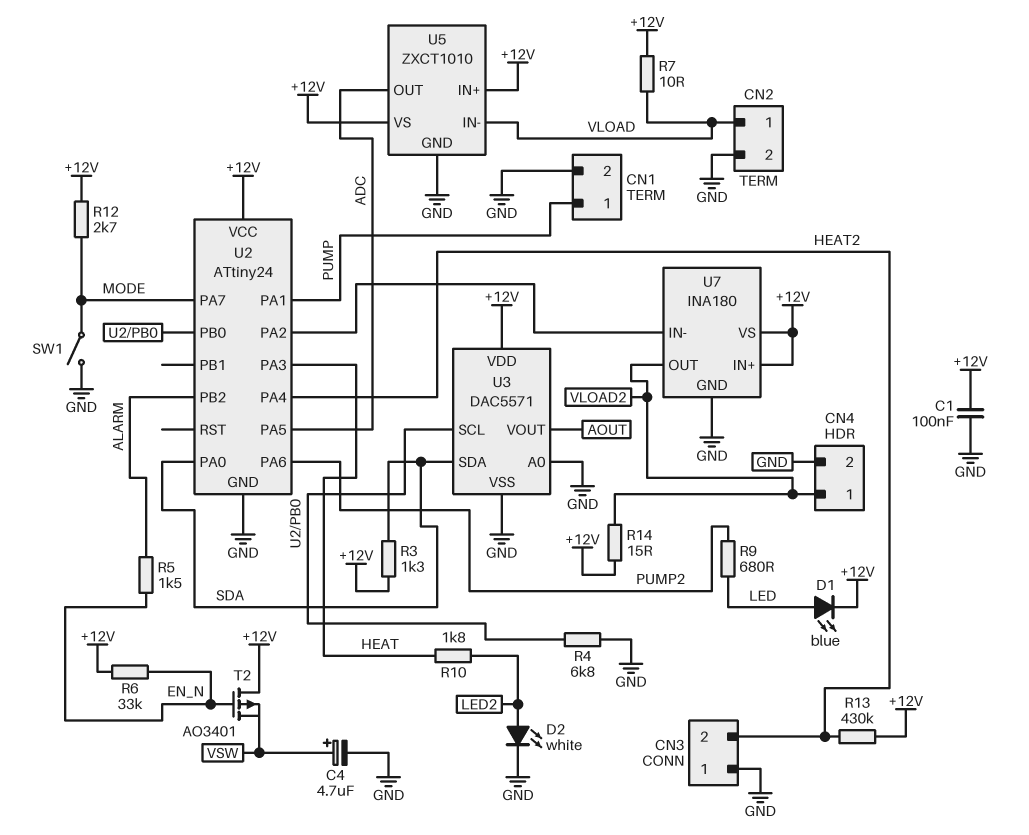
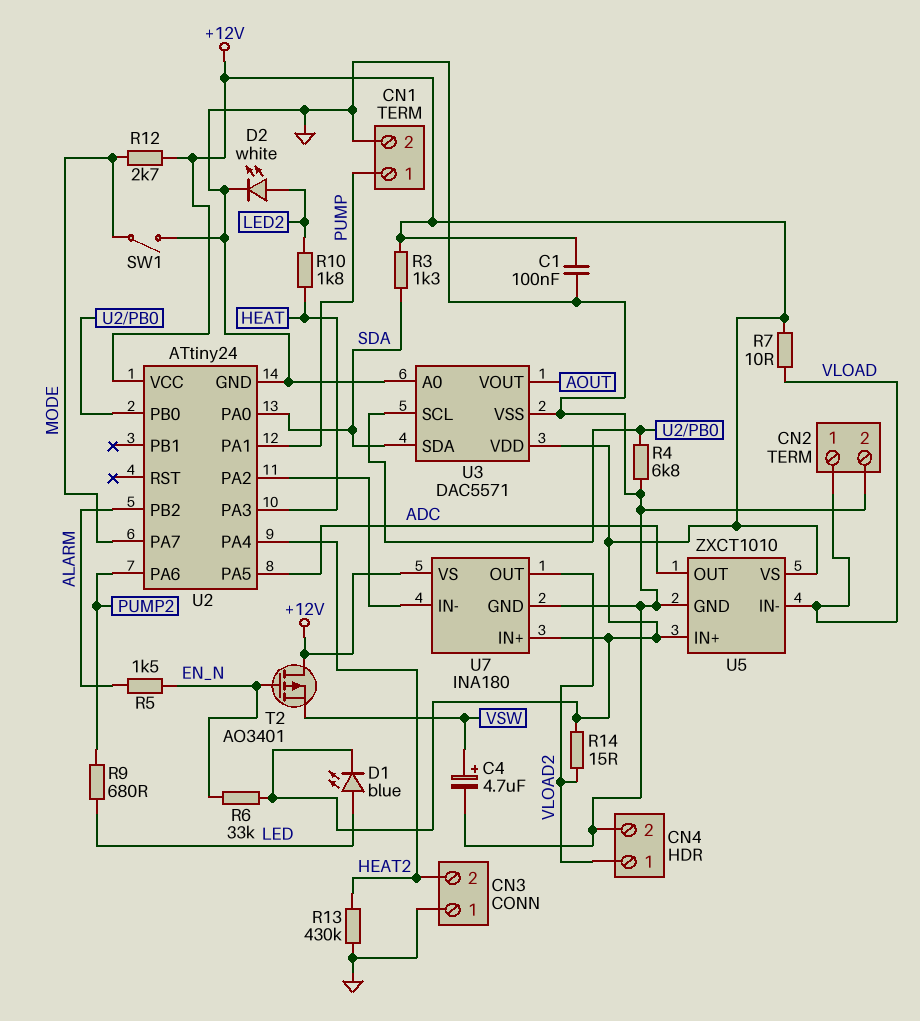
R13: 430k (+12V, HEAT2) -> 430k (GND, HEAT2)

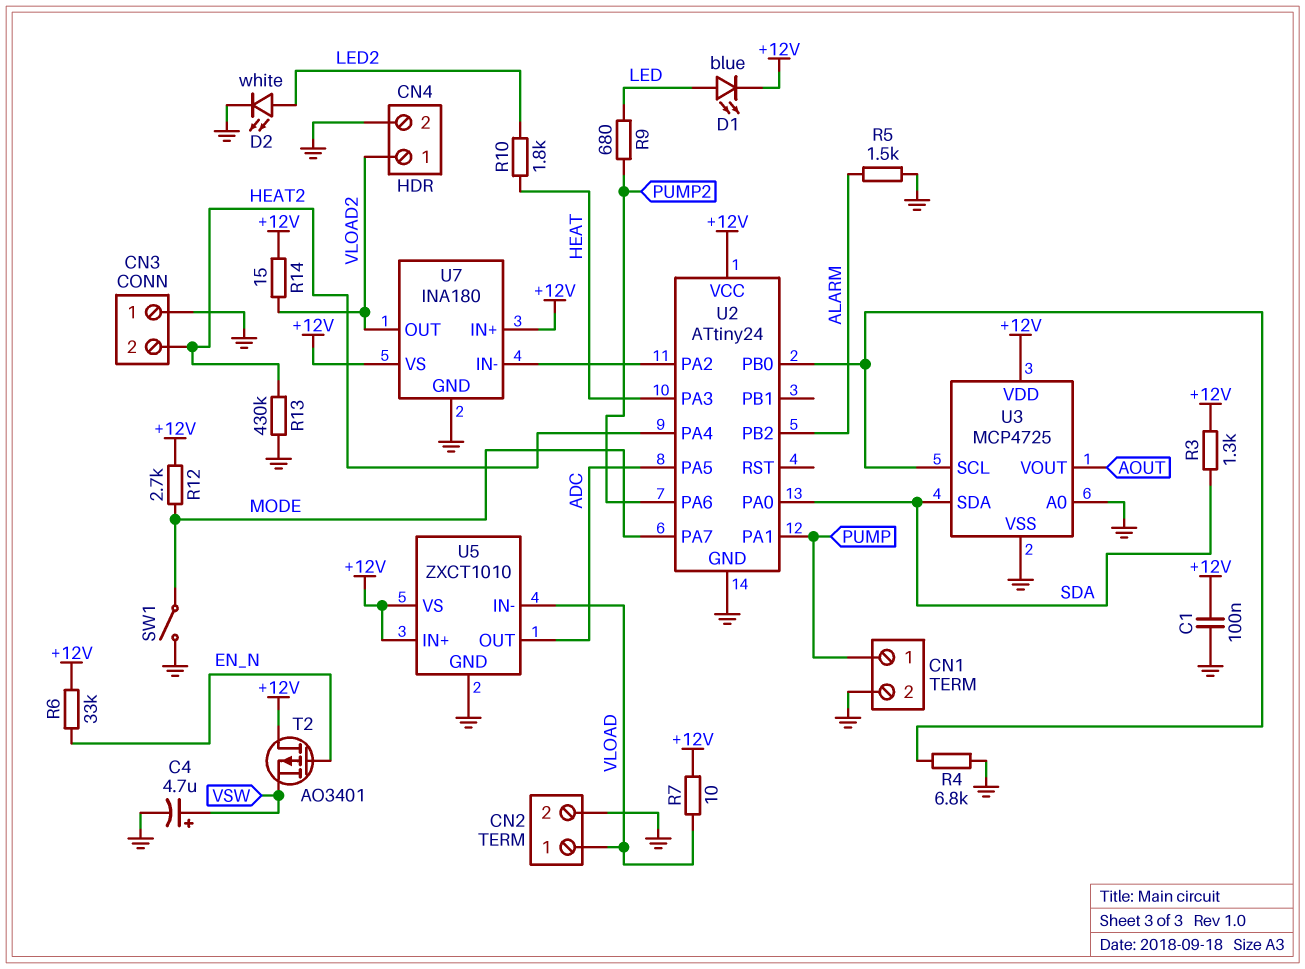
R5: 1.5k (ALARM, EN_N) -> 1.5k (ALARM, GND)
U3: DAC5571 -> MCP4725

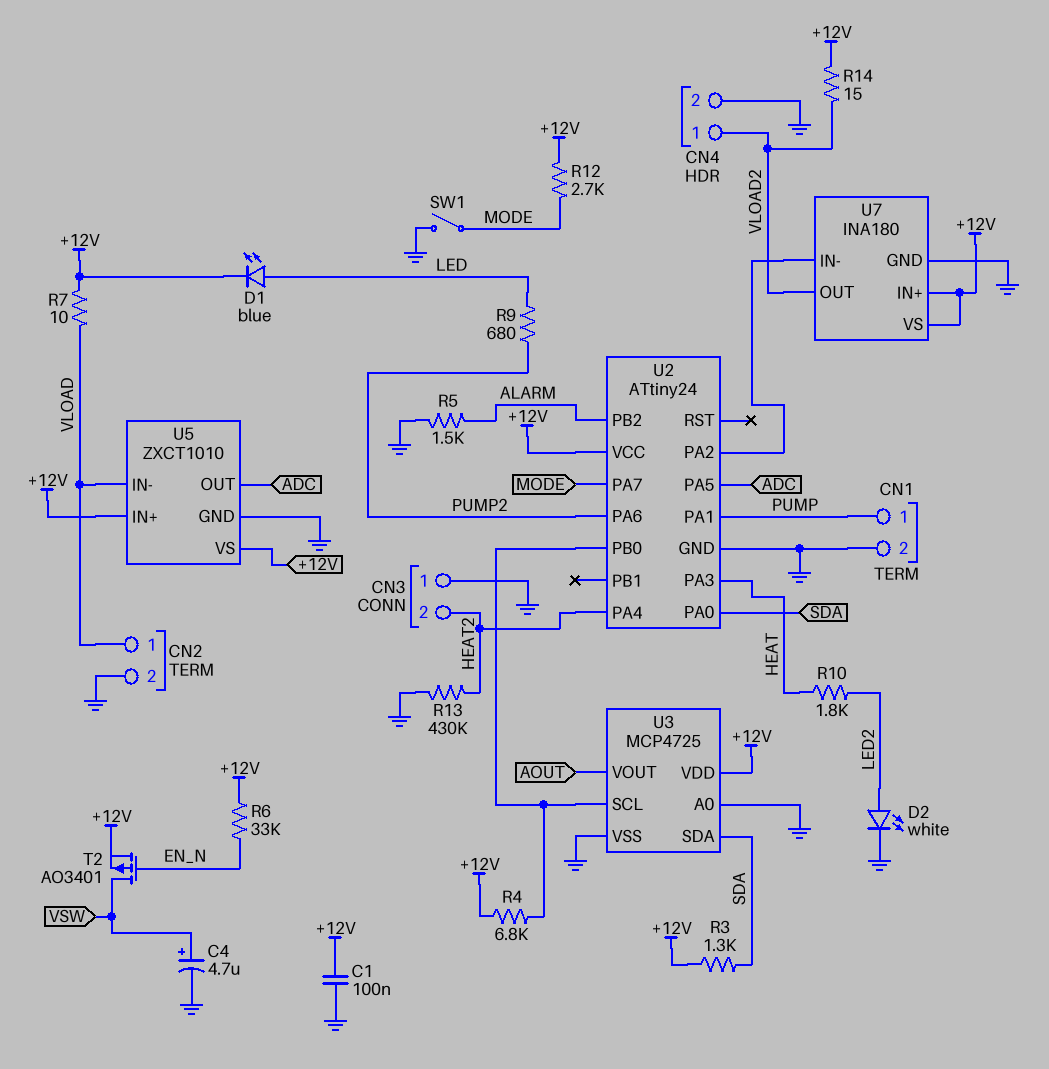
R4: 6.8k (GND, U2/PB0) -> 6.8k (+12V, U2/PB0)
T2: PMOS AO3401 (G EN_N, D +12V, S VSW) -> PMOS AO3401 (G EN_N, D VSW, S +12V)

